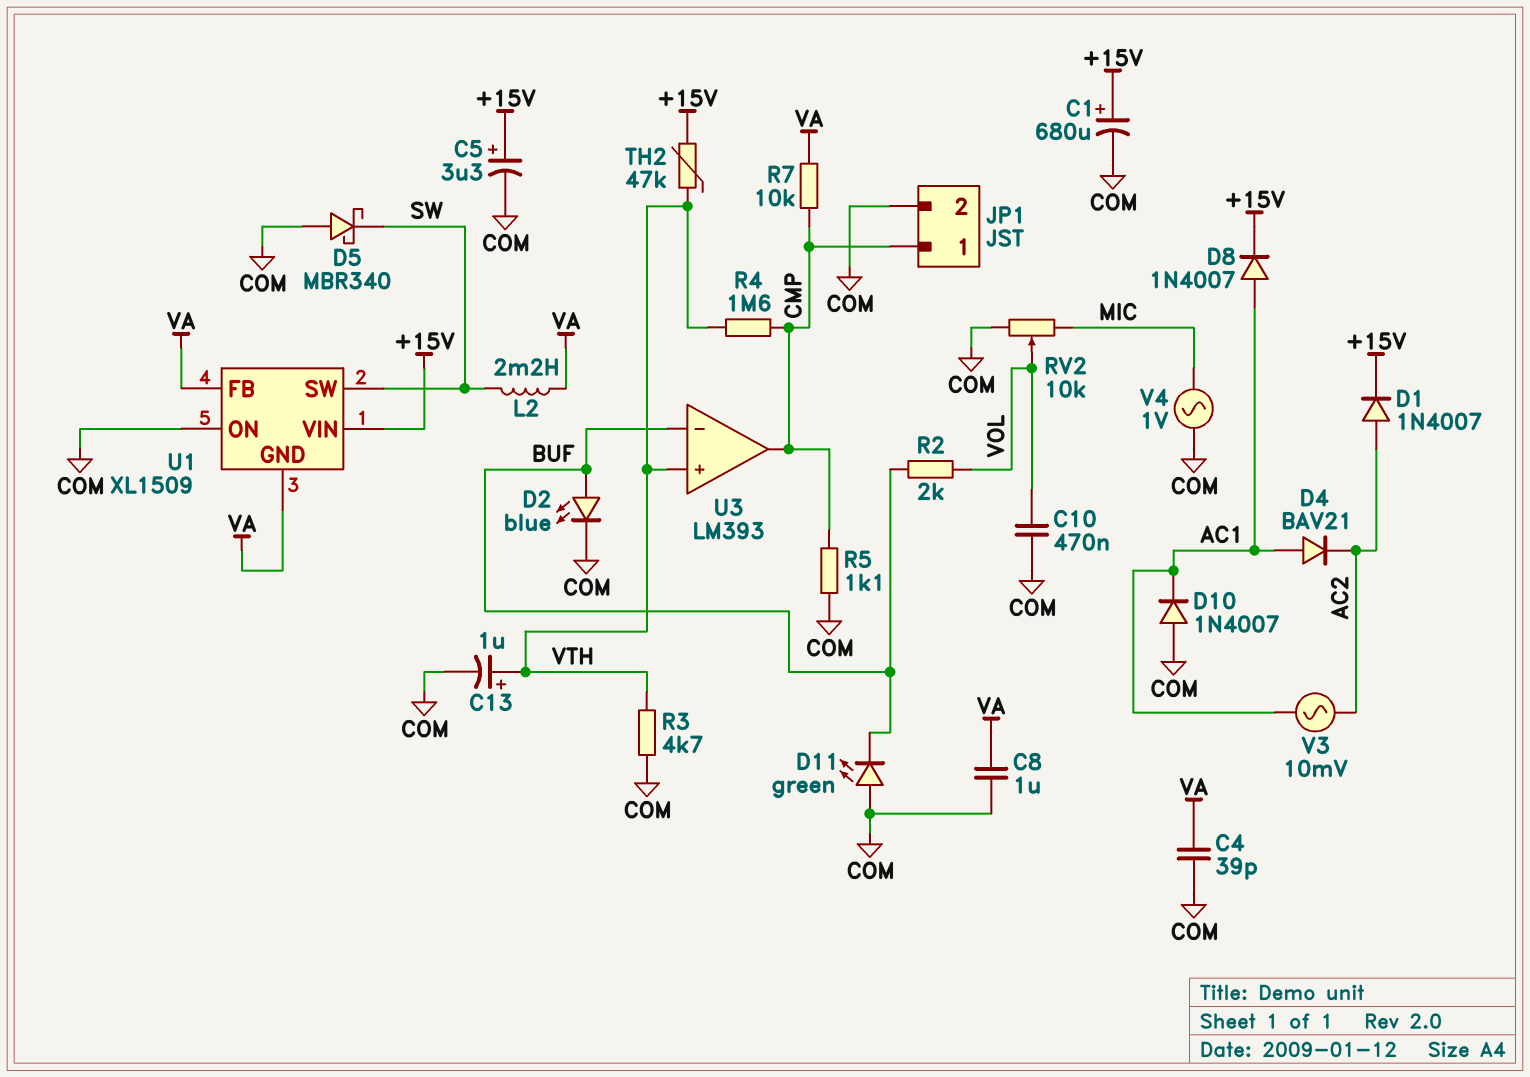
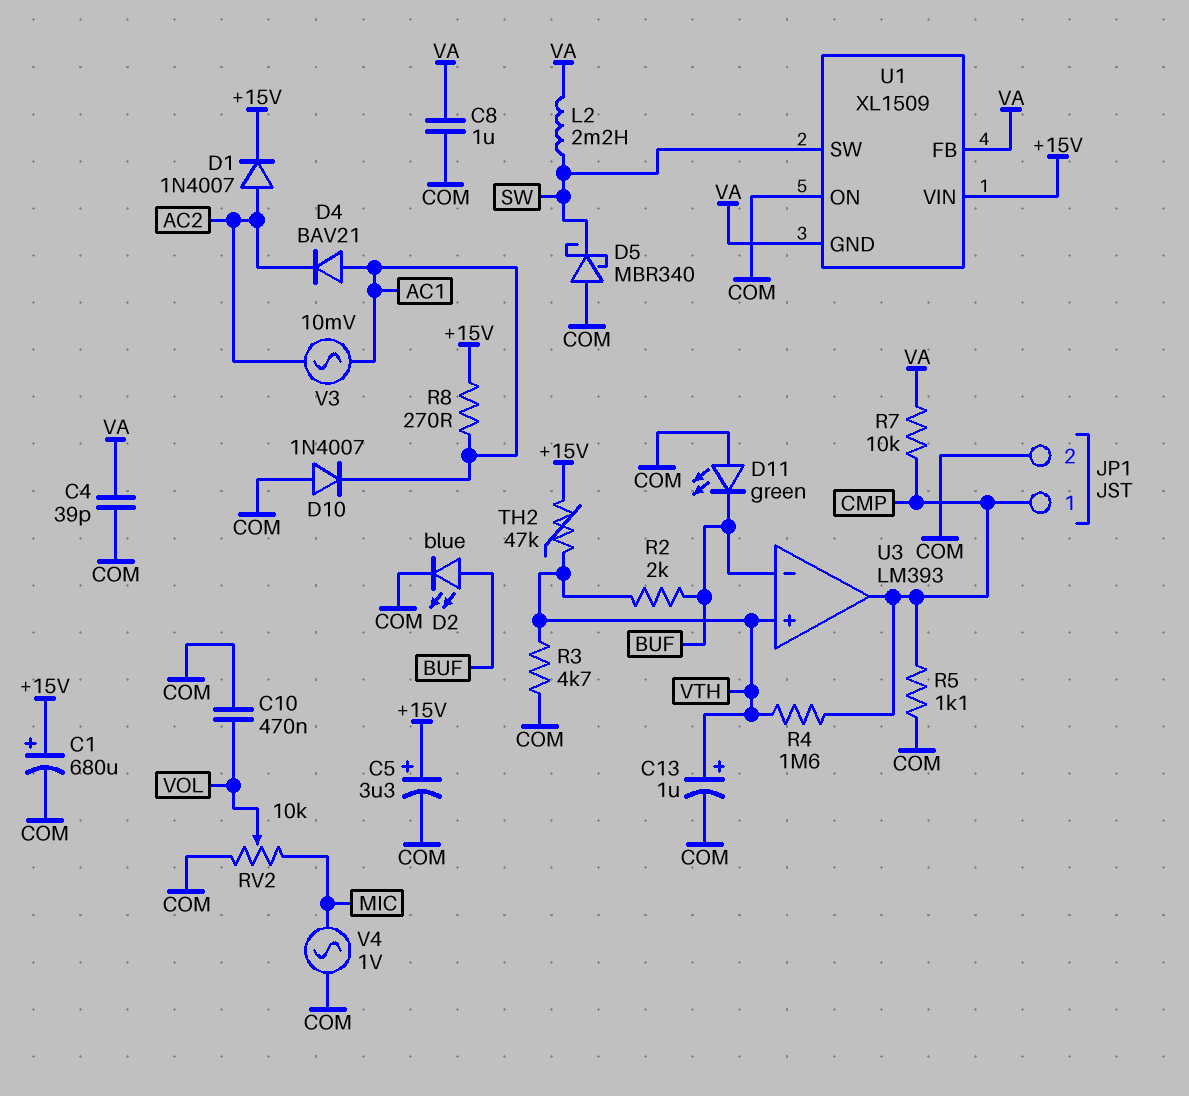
D8: diode 1N4007 (A AC1, K +15V) -> none
R2: 2k (BUF, VOL) -> 2k (BUF, VTH)
R8: none -> 270 (+15V, AC1)

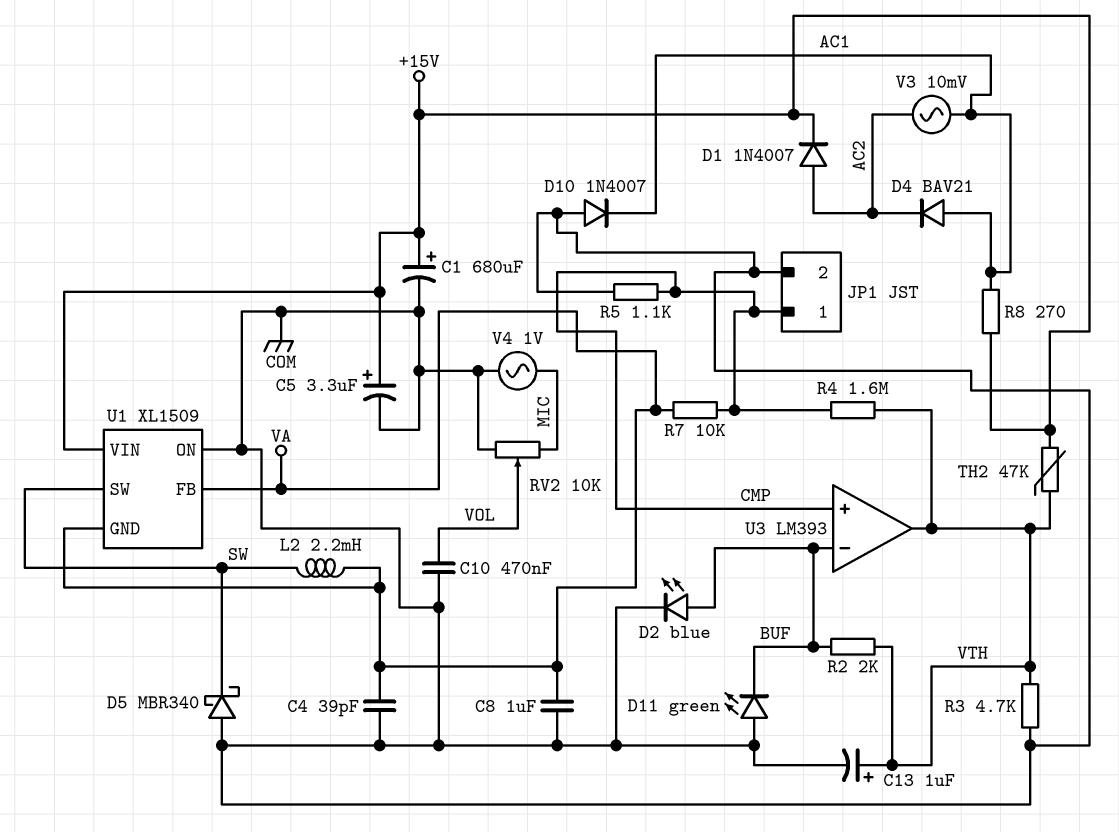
U3 pin in+: VTH -> CMP
U3 pin out: CMP -> VTH

